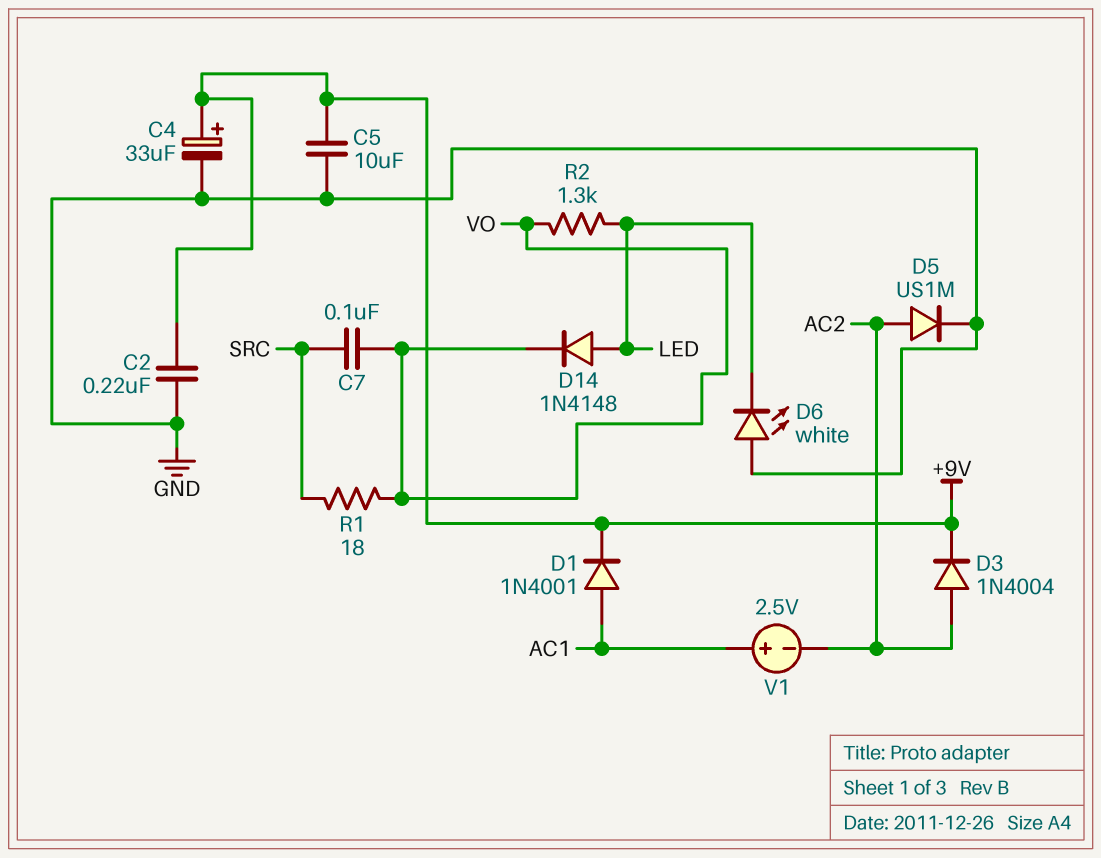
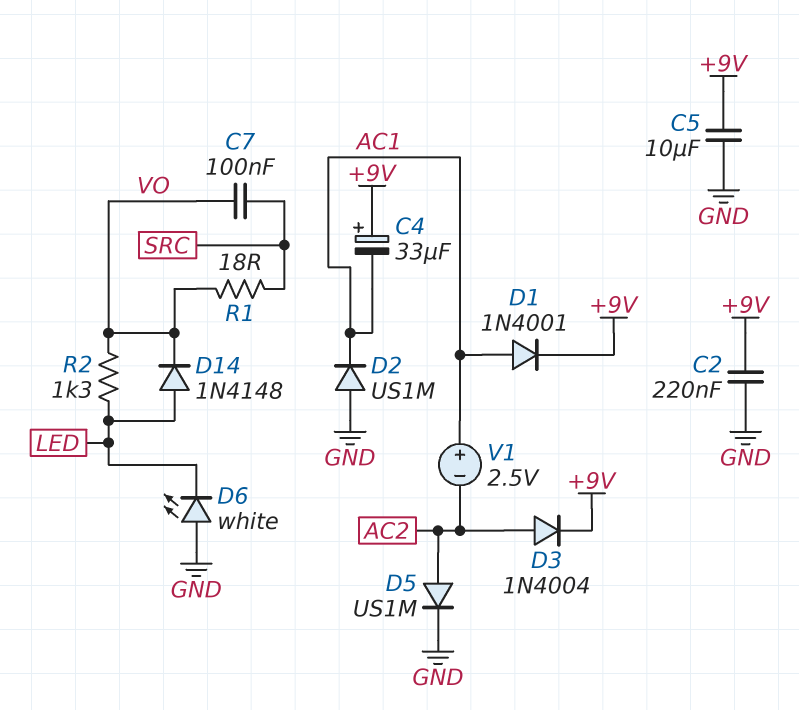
C4: 33uF (plus +9V, minus GND) -> 33uF (plus +9V, minus AC1)
D2: none -> diode US1M (A GND, K AC1)

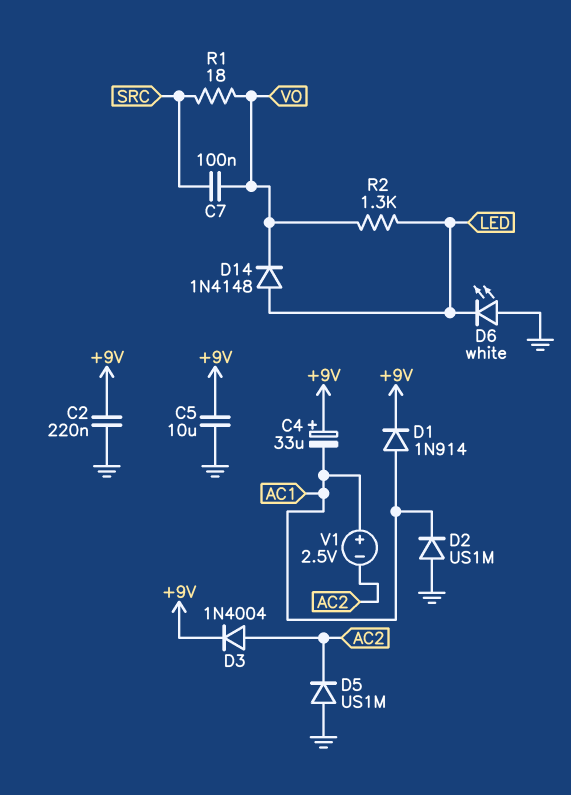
D1: diode 1N4001 (A AC1, K +9V) -> diode 1N914 (A AC1, K +9V)
D5: diode US1M (A AC2, K GND) -> diode US1M (A GND, K AC2)

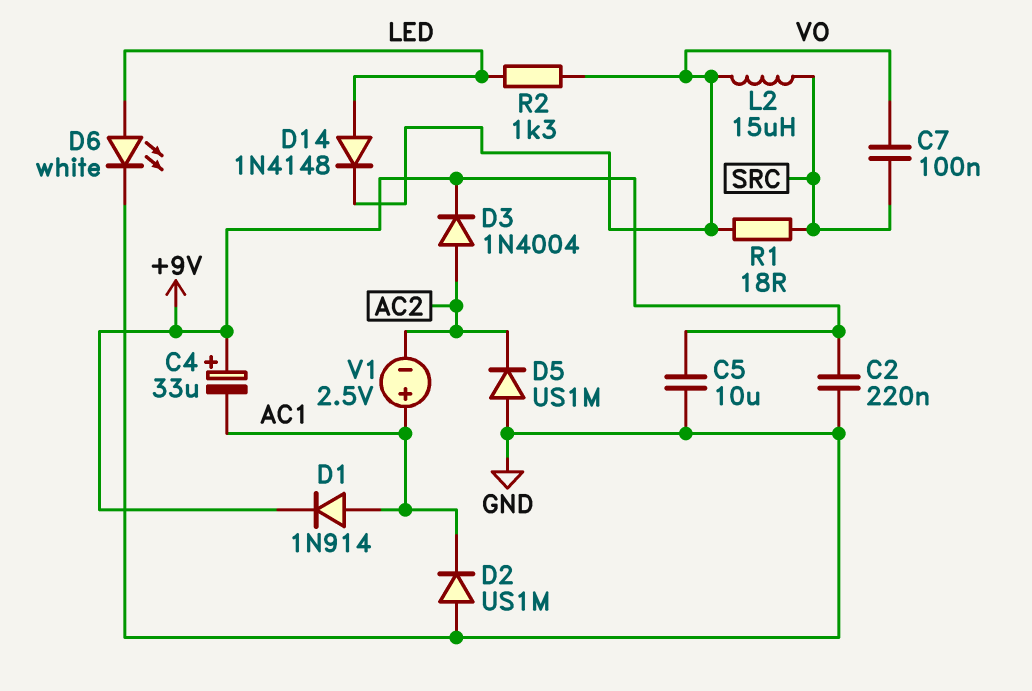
D6: LED white (A GND, K LED) -> LED white (A LED, K GND)
L2: none -> 15uH (SRC, VO)

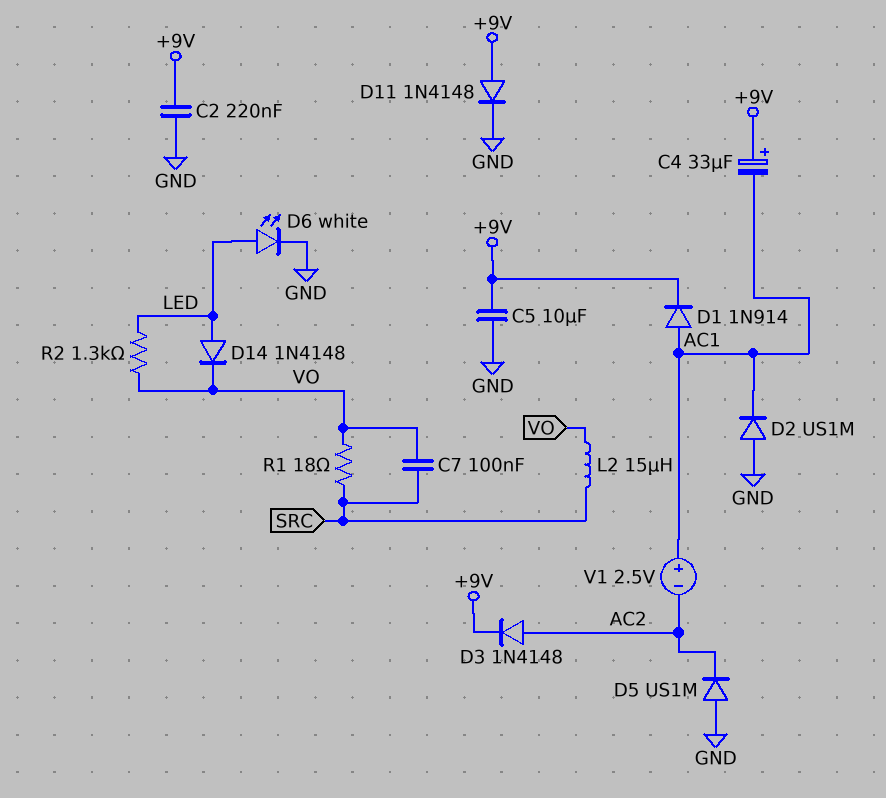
D3: diode 1N4004 (A AC2, K +9V) -> diode 1N4148 (A AC2, K +9V)
D11: none -> diode 1N4148 (A +9V, K GND)

